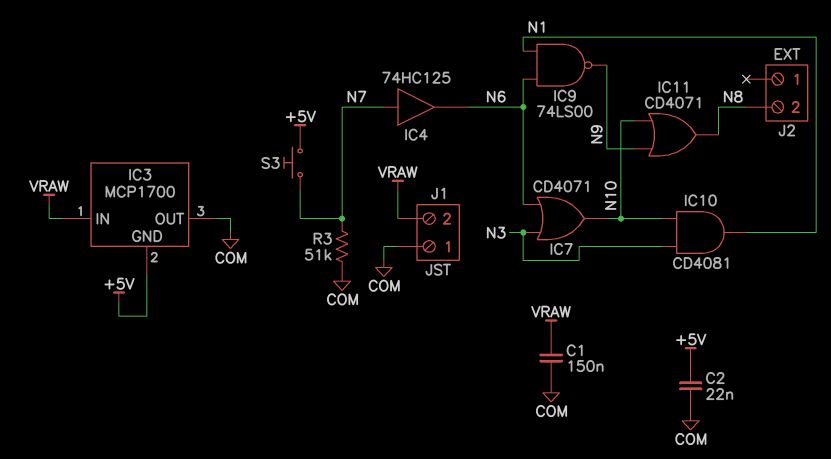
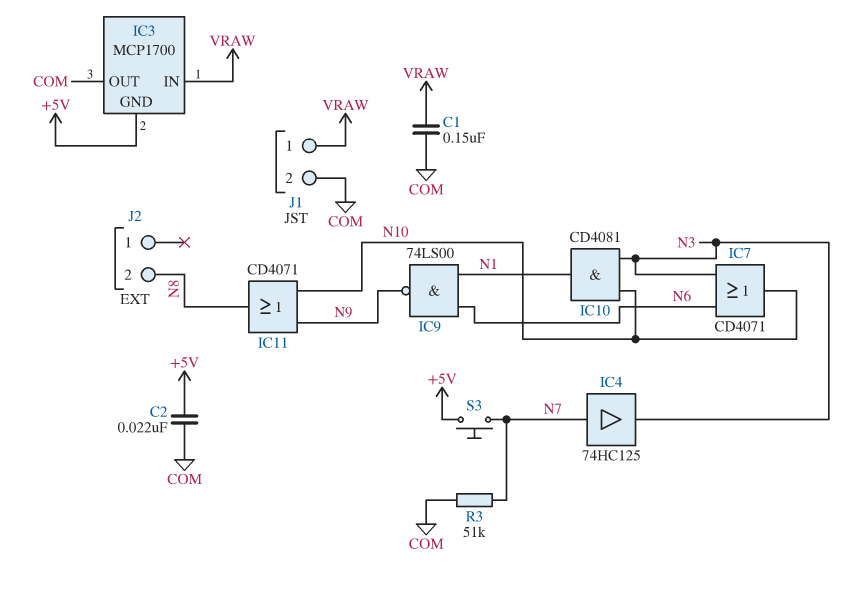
IC4: buffer 74HC125 (in N7, out N6) -> buffer 74HC125 (in N7, out N3)
J1 pin 1: COM -> VRAW
J1 pin 2: VRAW -> COM

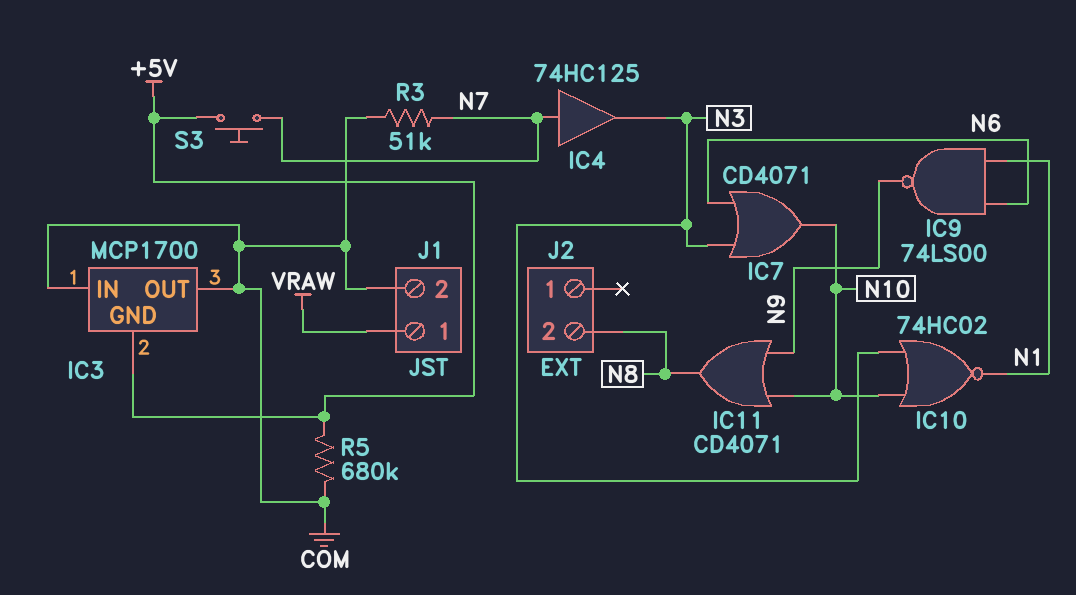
C1: 150nF (COM, VRAW) -> none
C2: 22nF (+5V, COM) -> none
IC3 pin IN: VRAW -> COM
IC10: AND CD4081 (in N3, in N10, out N1) -> NOR 74HC02 (in N3, in N10, out N1)
R5: none -> 680k (+5V, COM)

